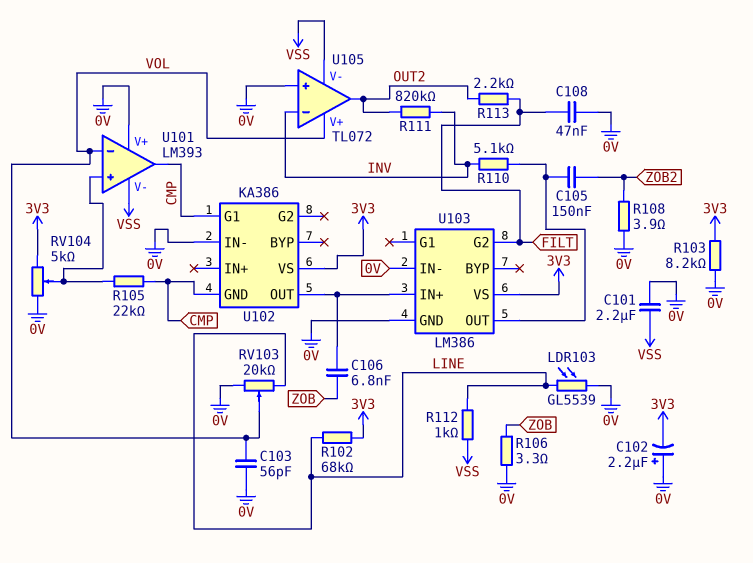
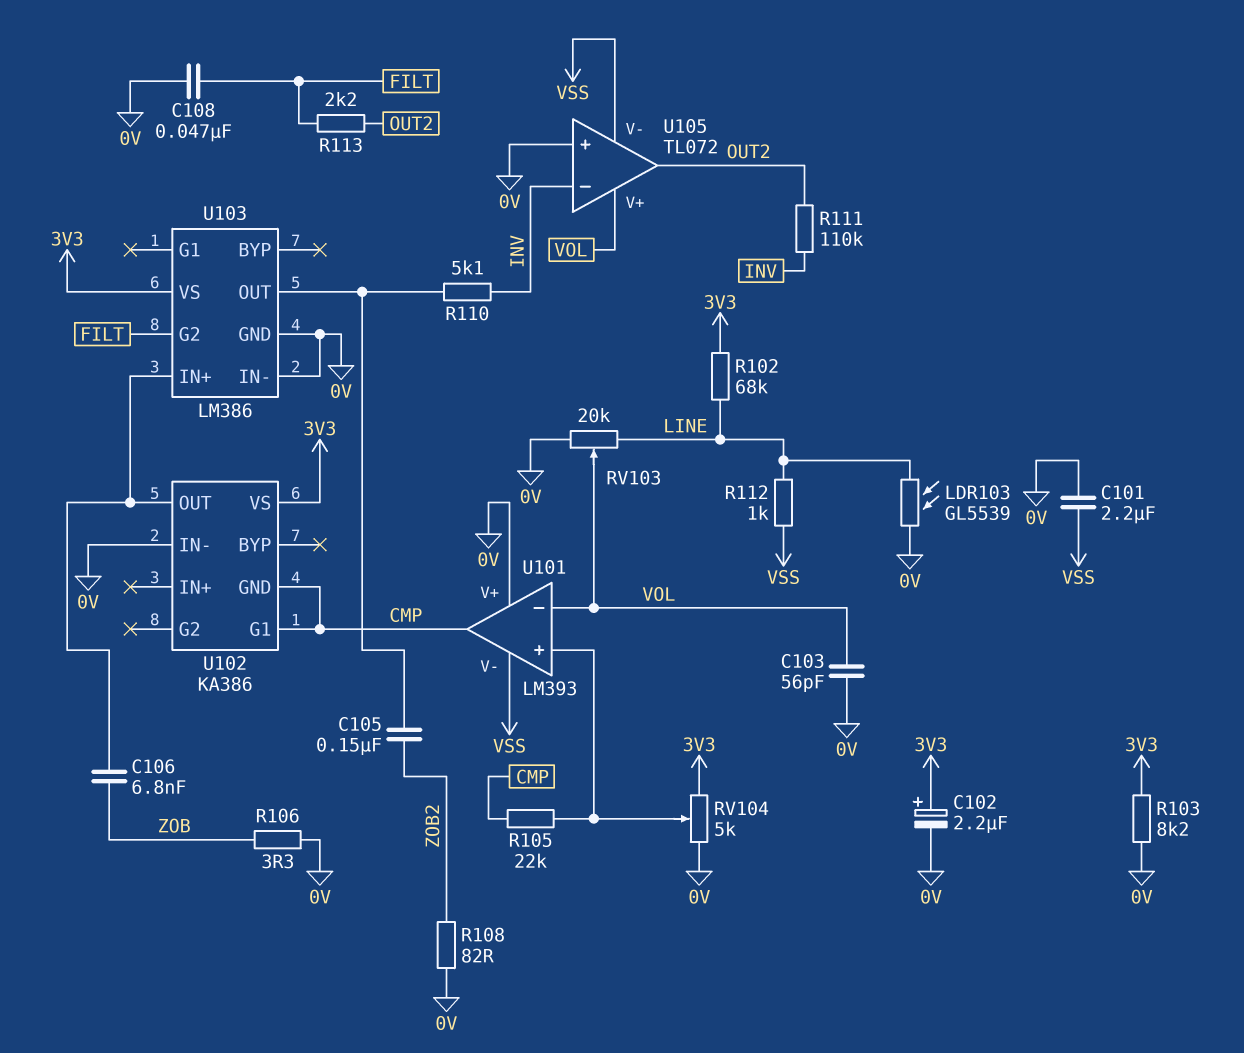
C102: 2.2uF (plus 0V, minus 3V3) -> 2.2uF (plus 3V3, minus 0V)
R108: 3.9 (0V, ZOB2) -> 82 (0V, ZOB2)
R111: 820k (INV, OUT2) -> 110k (INV, OUT2)

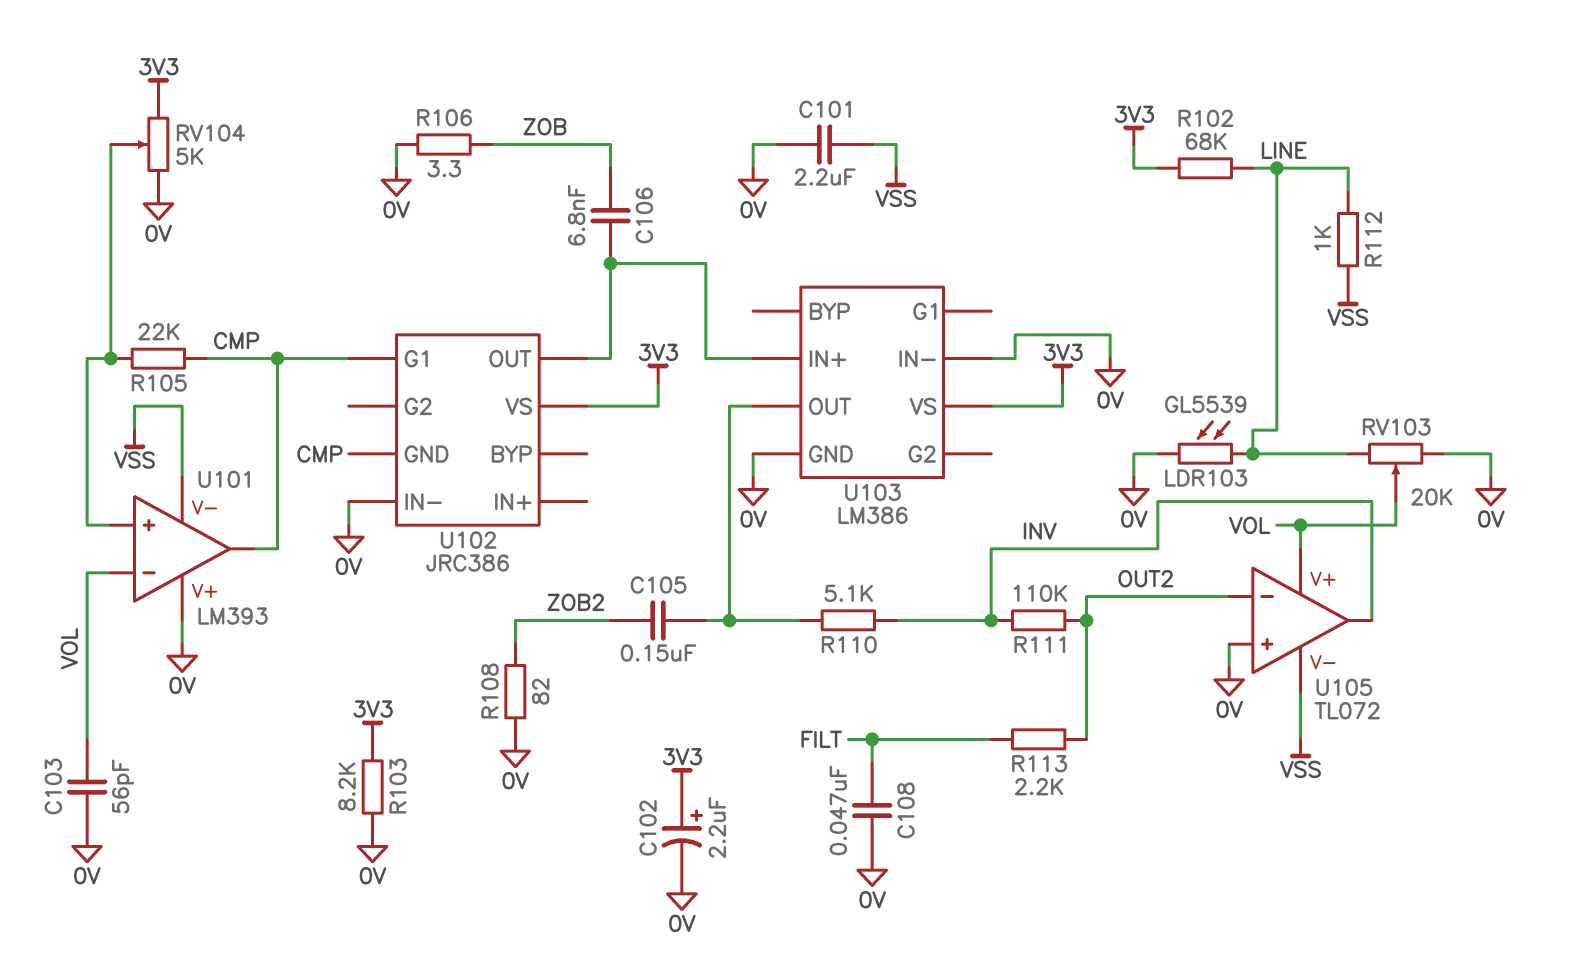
U102: KA386 -> JRC386
U103 pin G2: FILT -> none
U105 pin in-: INV -> OUT2
U105 pin out: OUT2 -> INV

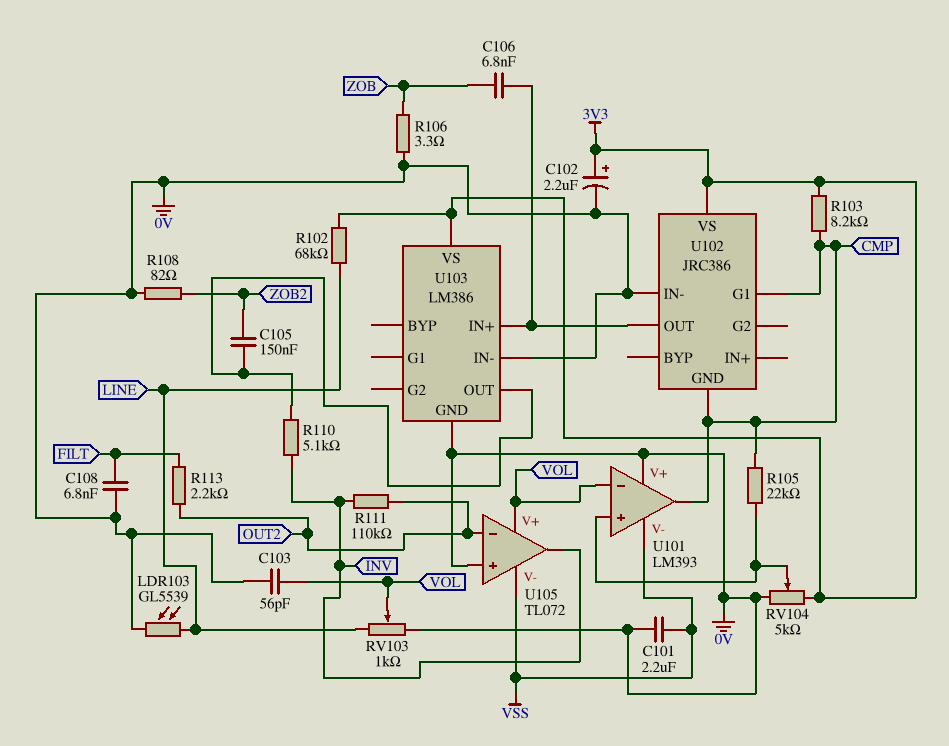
C108: 47nF (0V, FILT) -> 6.8nF (0V, FILT)
R103: 8.2k (0V, 3V3) -> 8.2k (3V3, CMP)
R112: 1k (LINE, VSS) -> none
RV103: 20k (0V, LINE, wiper VOL) -> 1k (0V, LINE, wiper VOL)

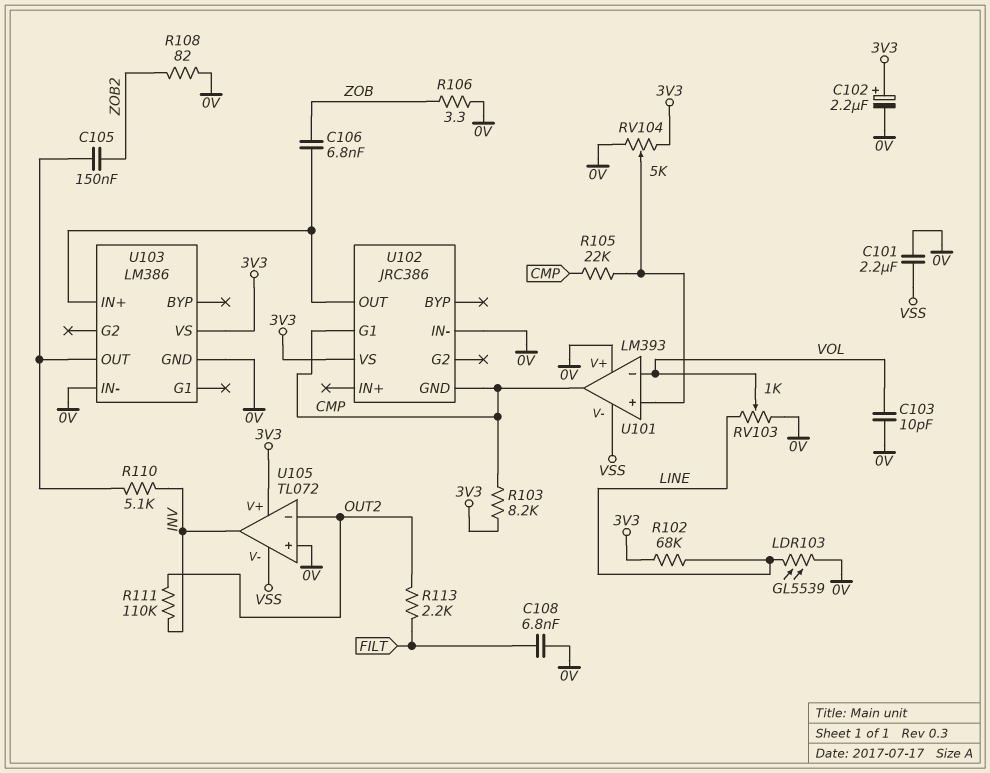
C103: 56pF (0V, VOL) -> 10pF (0V, VOL)
U105 pin V+: VOL -> 3V3

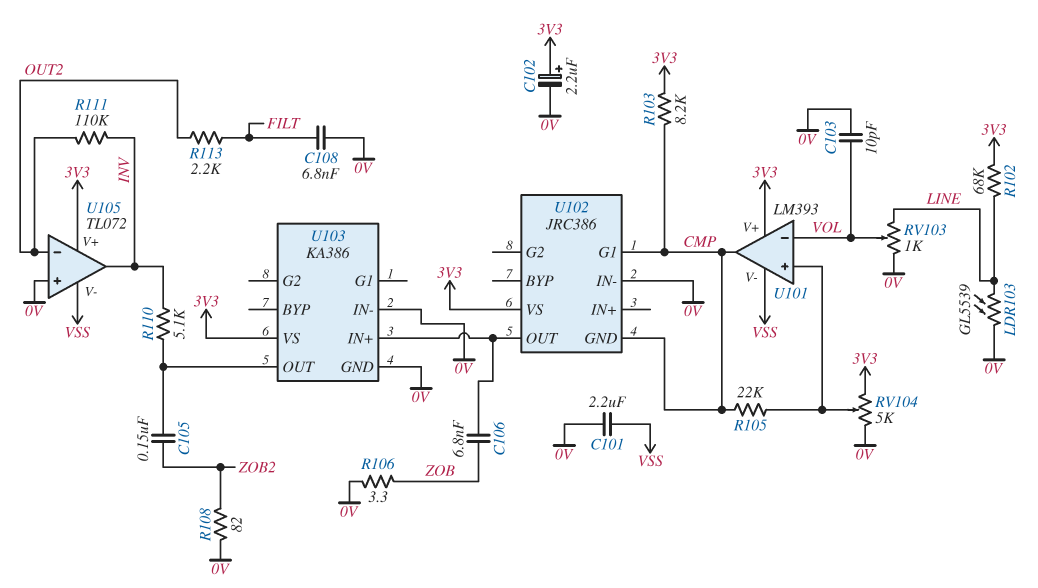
U101 pin V+: 0V -> 3V3
U103: LM386 -> KA386

